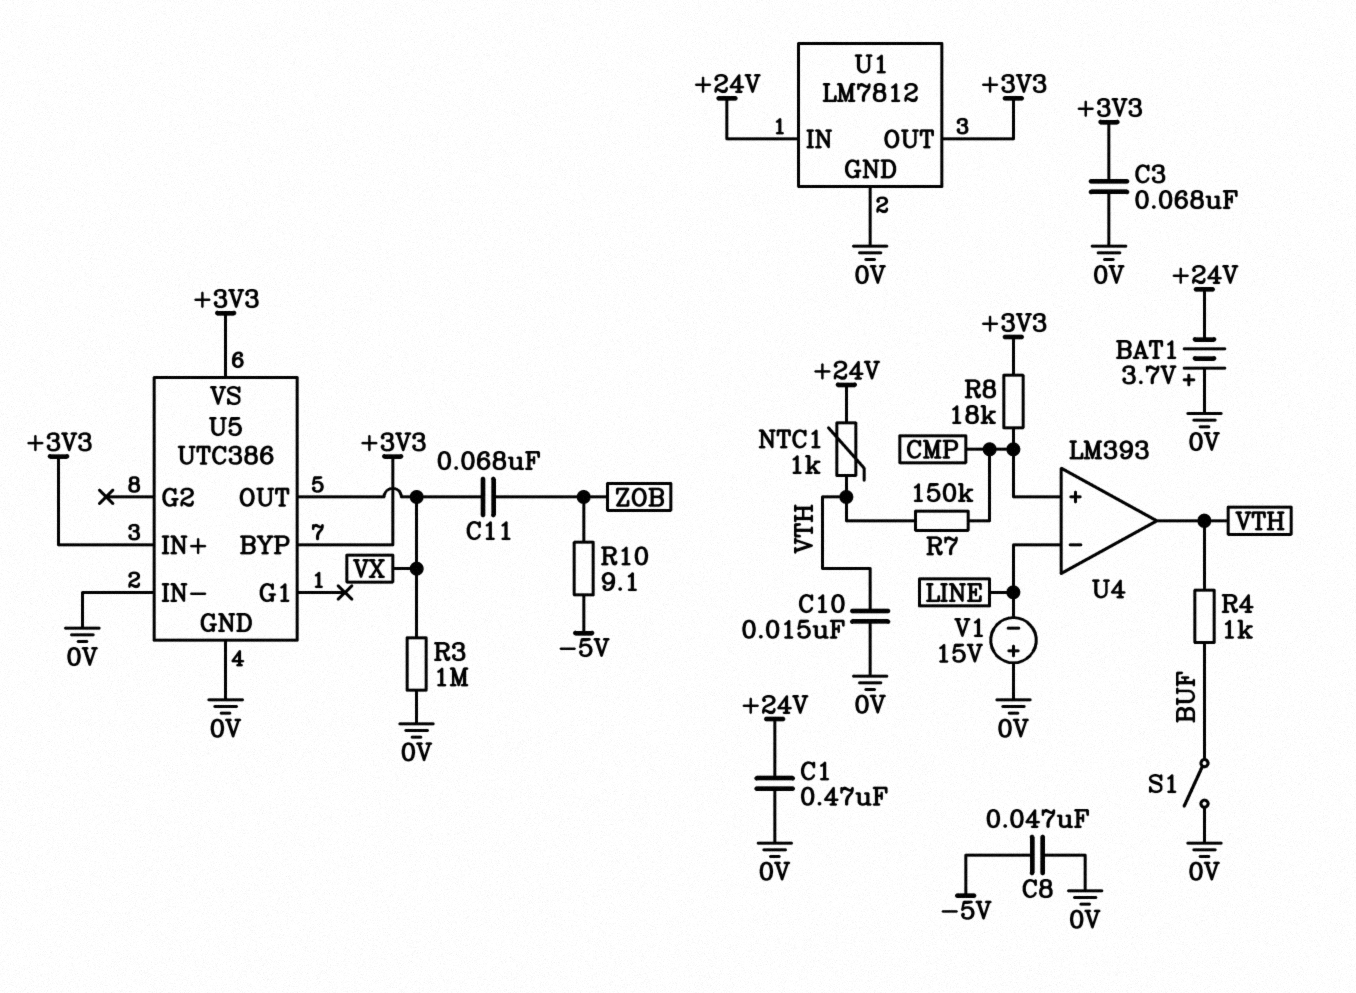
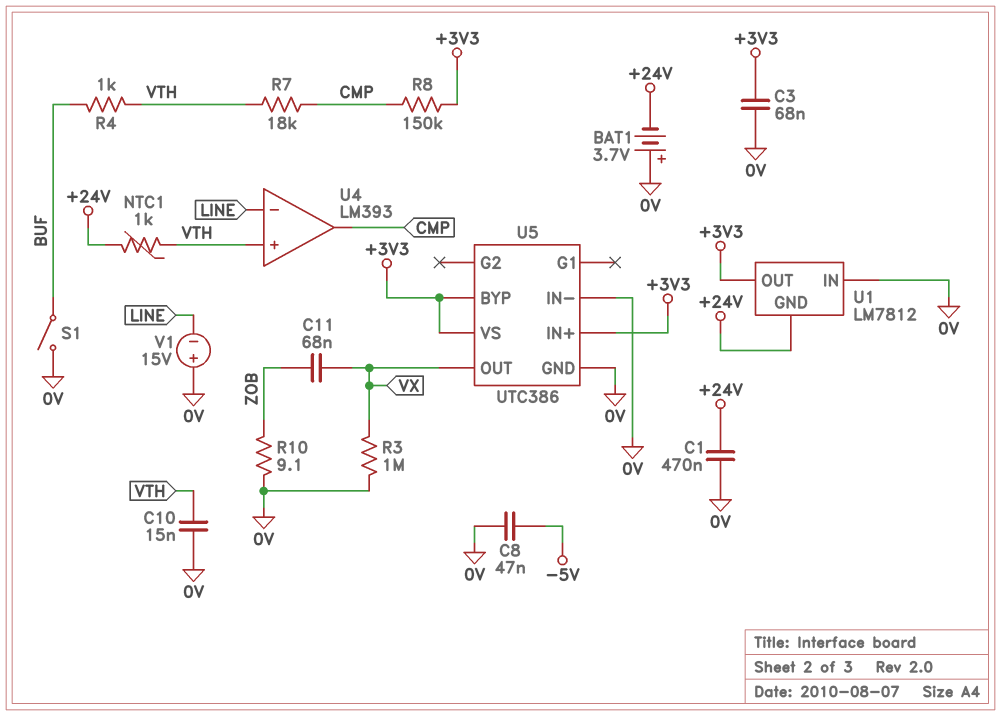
R7: 150k (CMP, VTH) -> 18k (CMP, VTH)
R8: 18k (+3V3, CMP) -> 150k (+3V3, CMP)
R10: 9.1 (-5V, ZOB) -> 9.1 (0V, ZOB)
U1 pin GND: 0V -> +24V
U1 pin IN: +24V -> 0V
U4 pin in+: CMP -> VTH
U4 pin out: VTH -> CMP

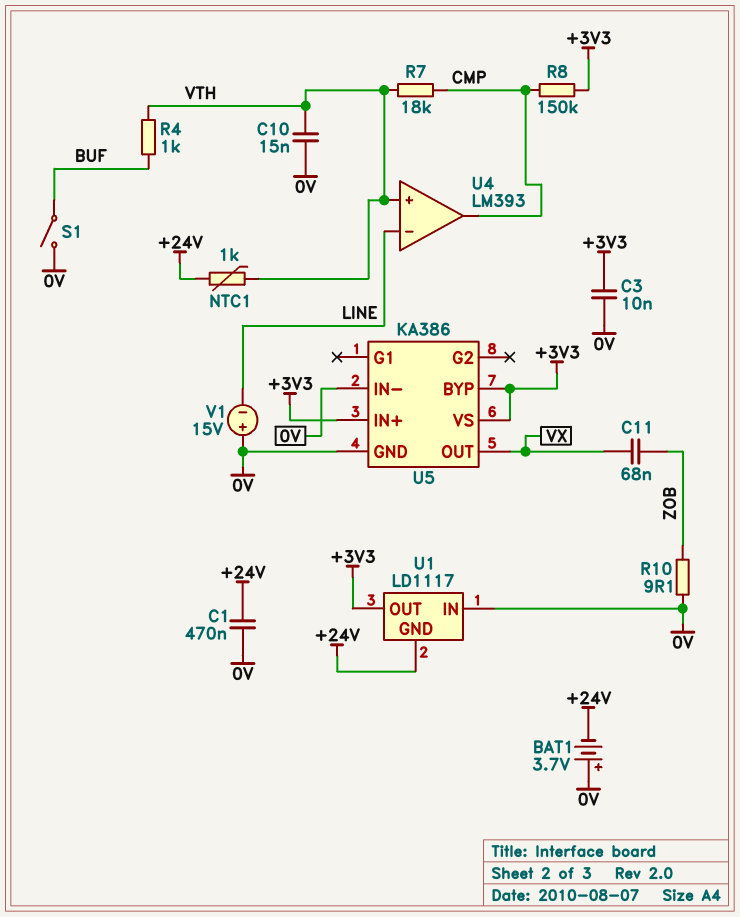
C3: 68nF (+3V3, 0V) -> 10nF (+3V3, 0V)
C8: 47nF (-5V, 0V) -> none
R3: 1M (0V, VX) -> none
U1: LM7812 -> LD1117
U5: UTC386 -> KA386

